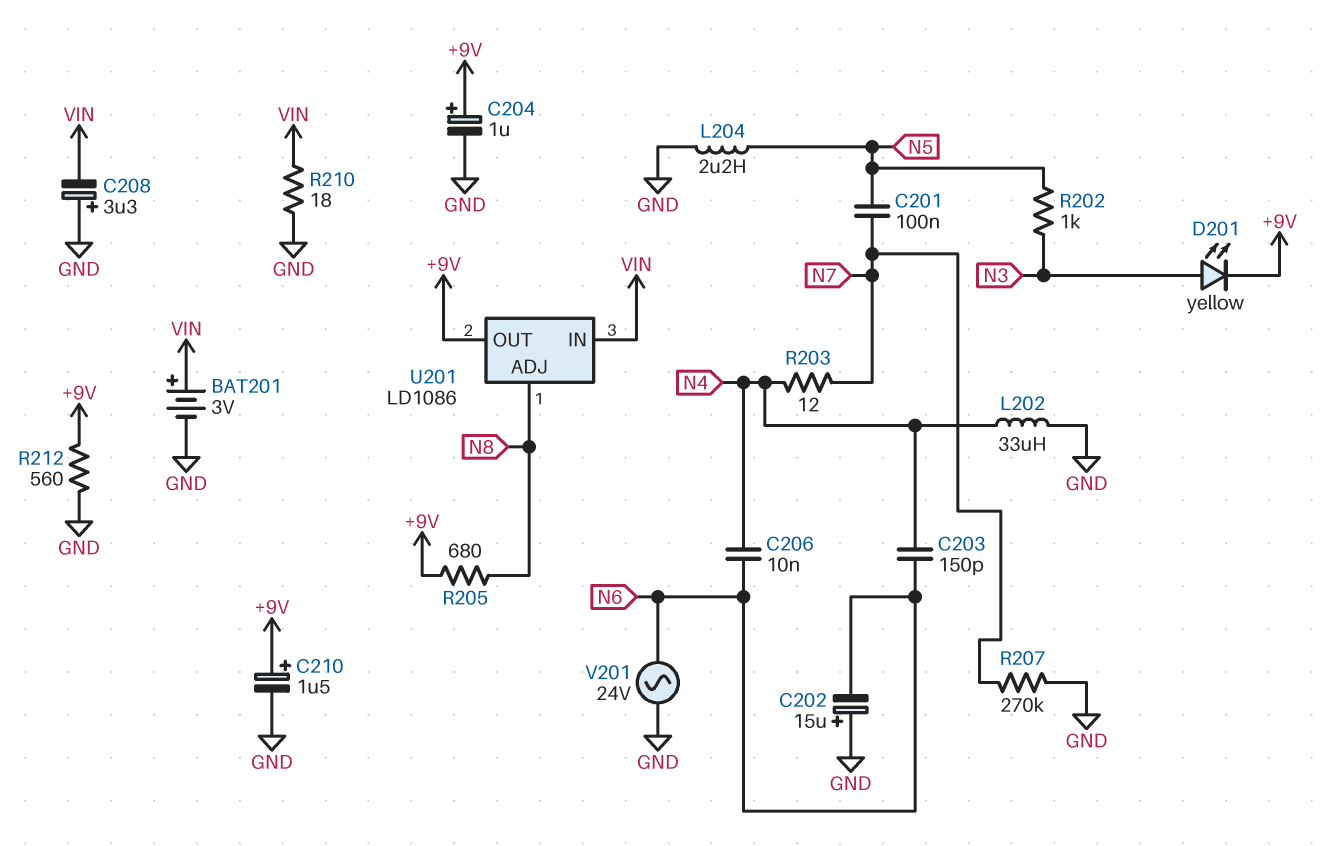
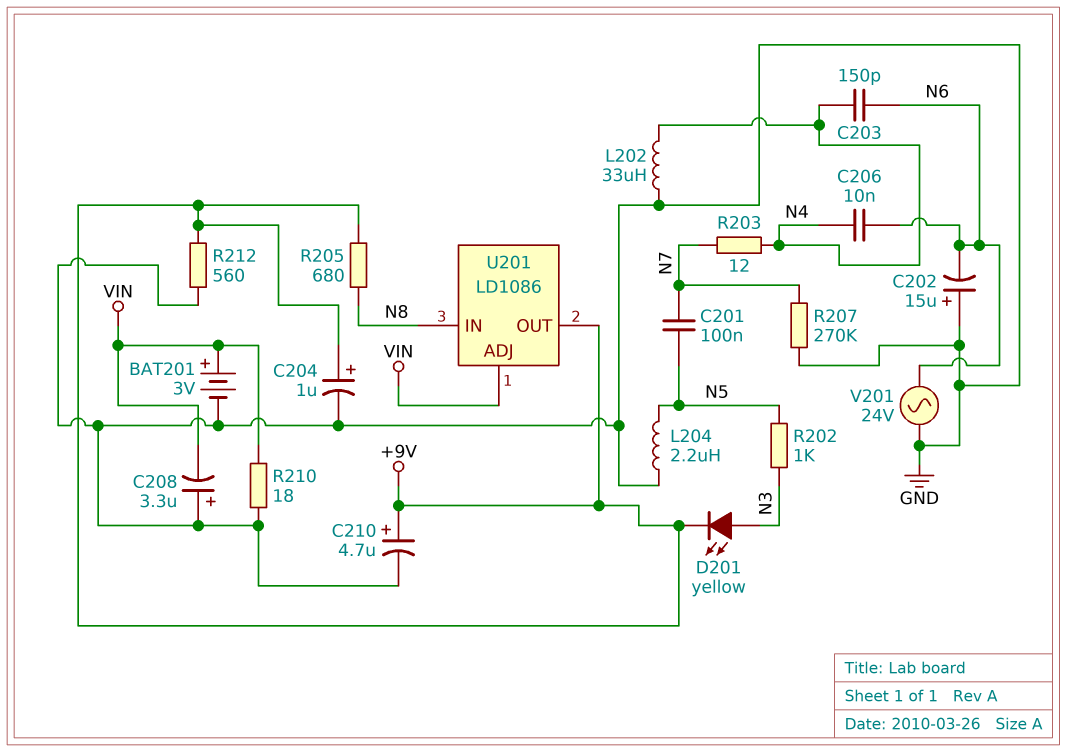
C210: 1.5uF (plus +9V, minus GND) -> 4.7uF (plus +9V, minus GND)
U201 pin ADJ: N8 -> VIN
U201 pin IN: VIN -> N8

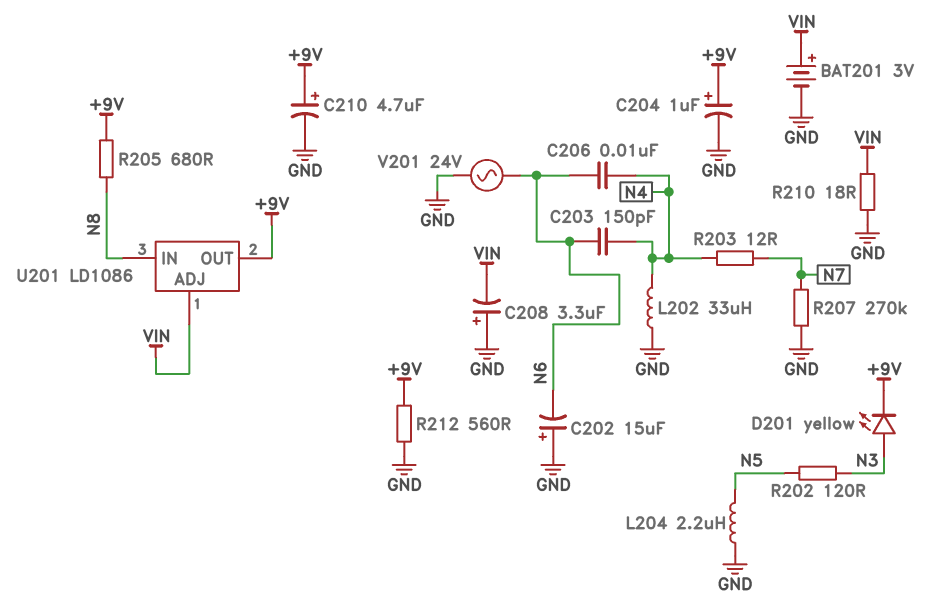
C201: 100nF (N5, N7) -> none
R202: 1k (N3, N5) -> 120 (N3, N5)

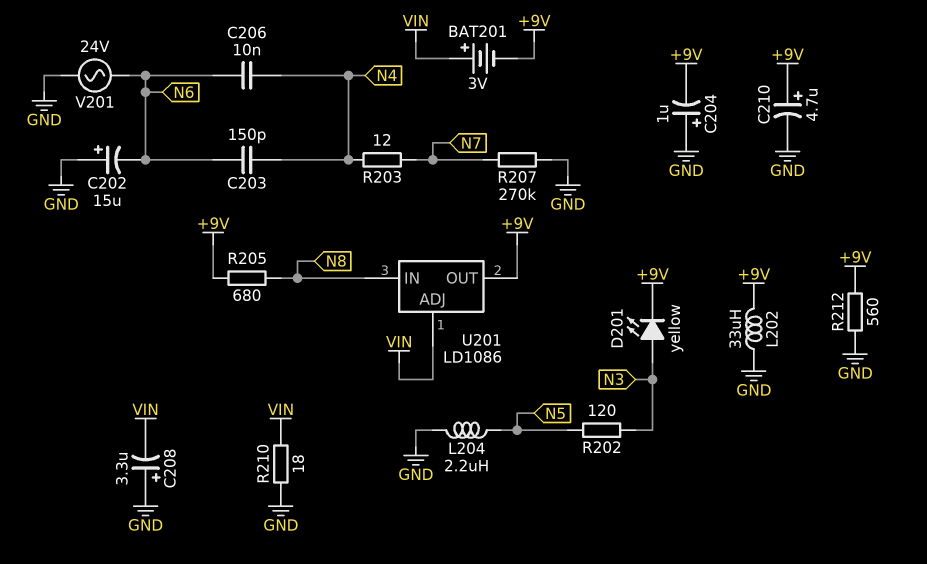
BAT201: 3V (plus VIN, minus GND) -> 3V (plus VIN, minus +9V)
C204: 1uF (plus +9V, minus GND) -> 1uF (plus GND, minus +9V)
L202: 33uH (GND, N4) -> 33uH (+9V, GND)

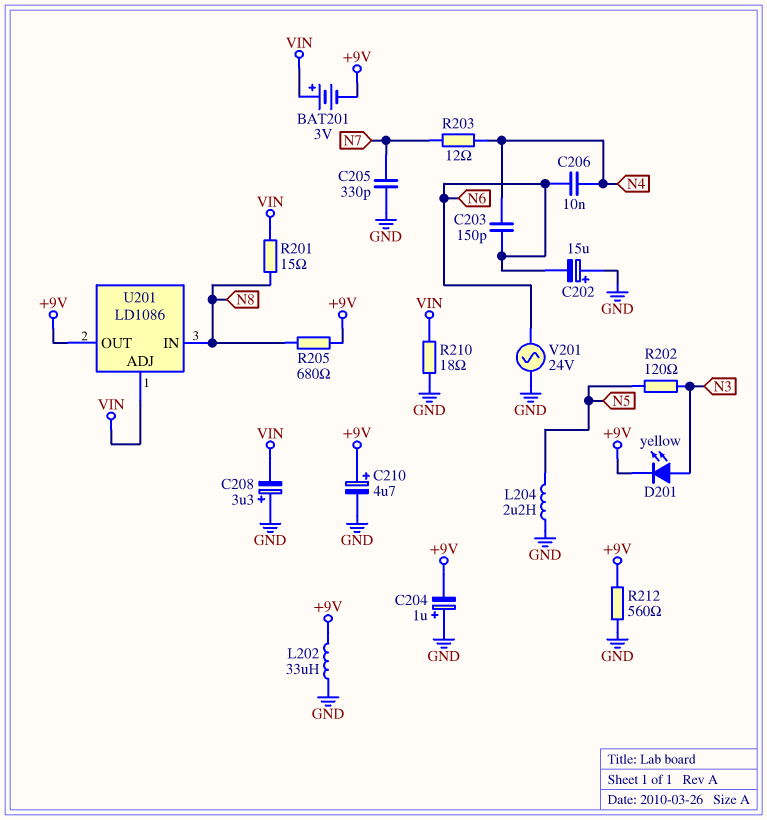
C205: none -> 330pF (GND, N7)
R201: none -> 15 (N8, VIN)
R207: 270k (GND, N7) -> none

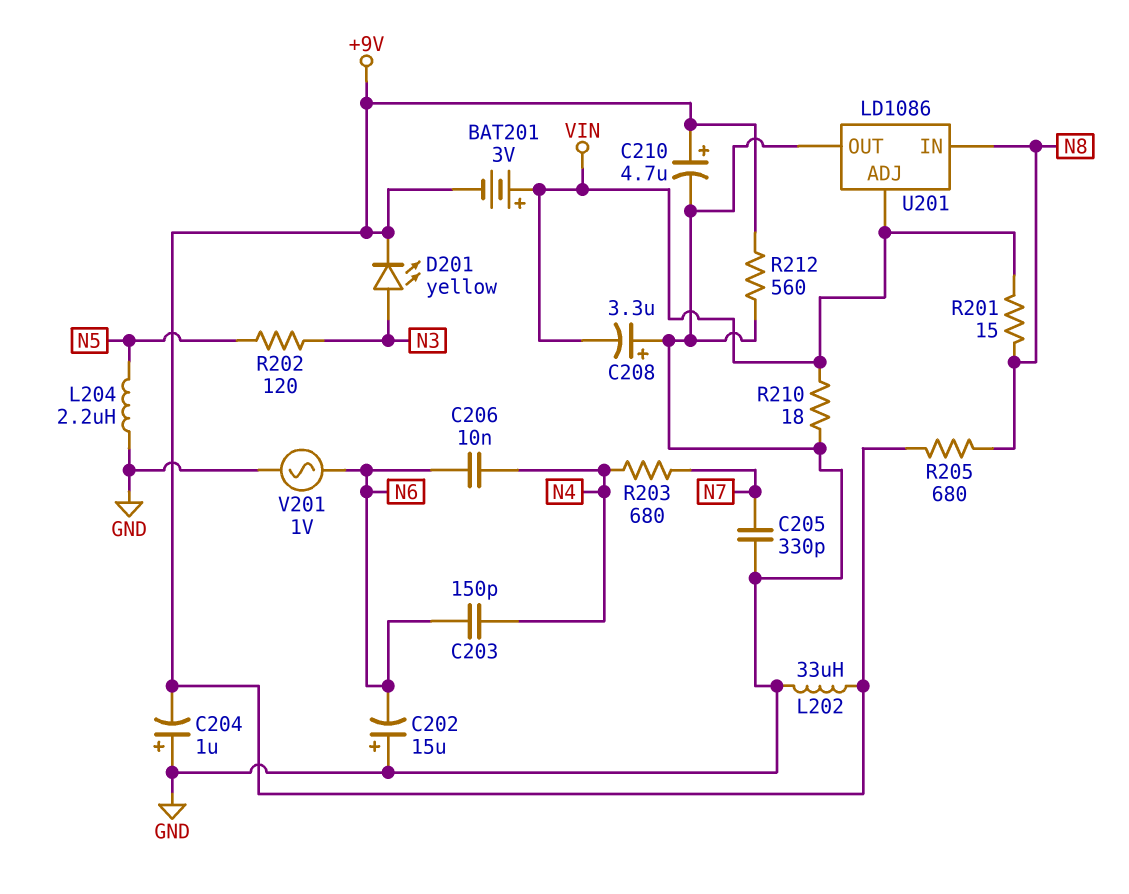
R203: 12 (N4, N7) -> 680 (N4, N7)
U201 pin OUT: +9V -> GND
V201: AC 24V (GND, N6) -> AC 1V (GND, N6)

